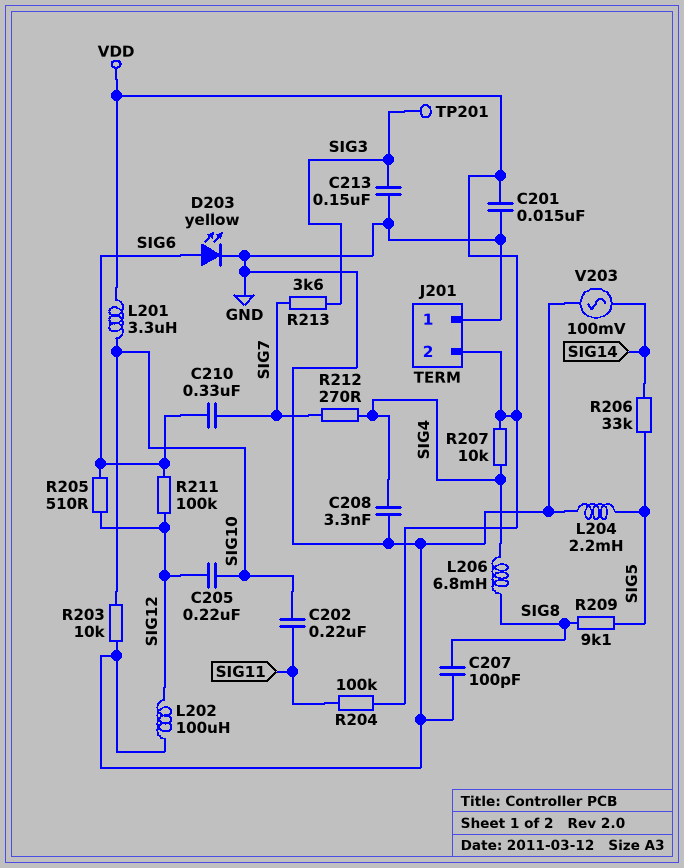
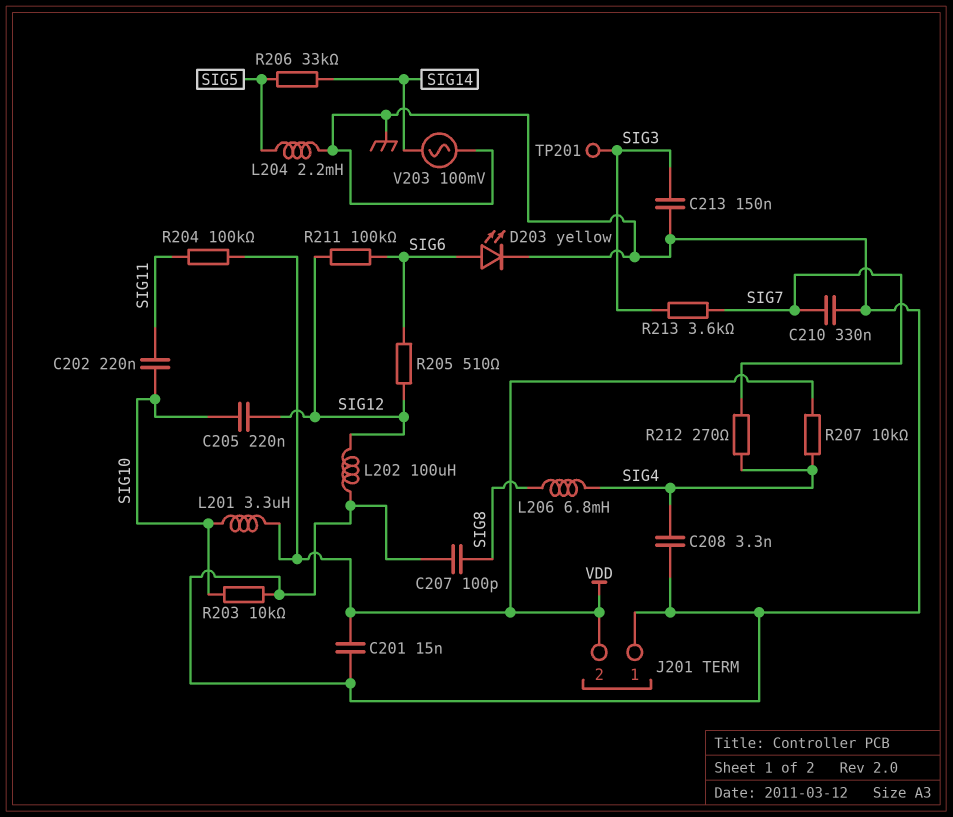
C210: 330nF (SIG6, SIG7) -> 330nF (GND, SIG7)
R209: 9.1k (SIG5, SIG8) -> none

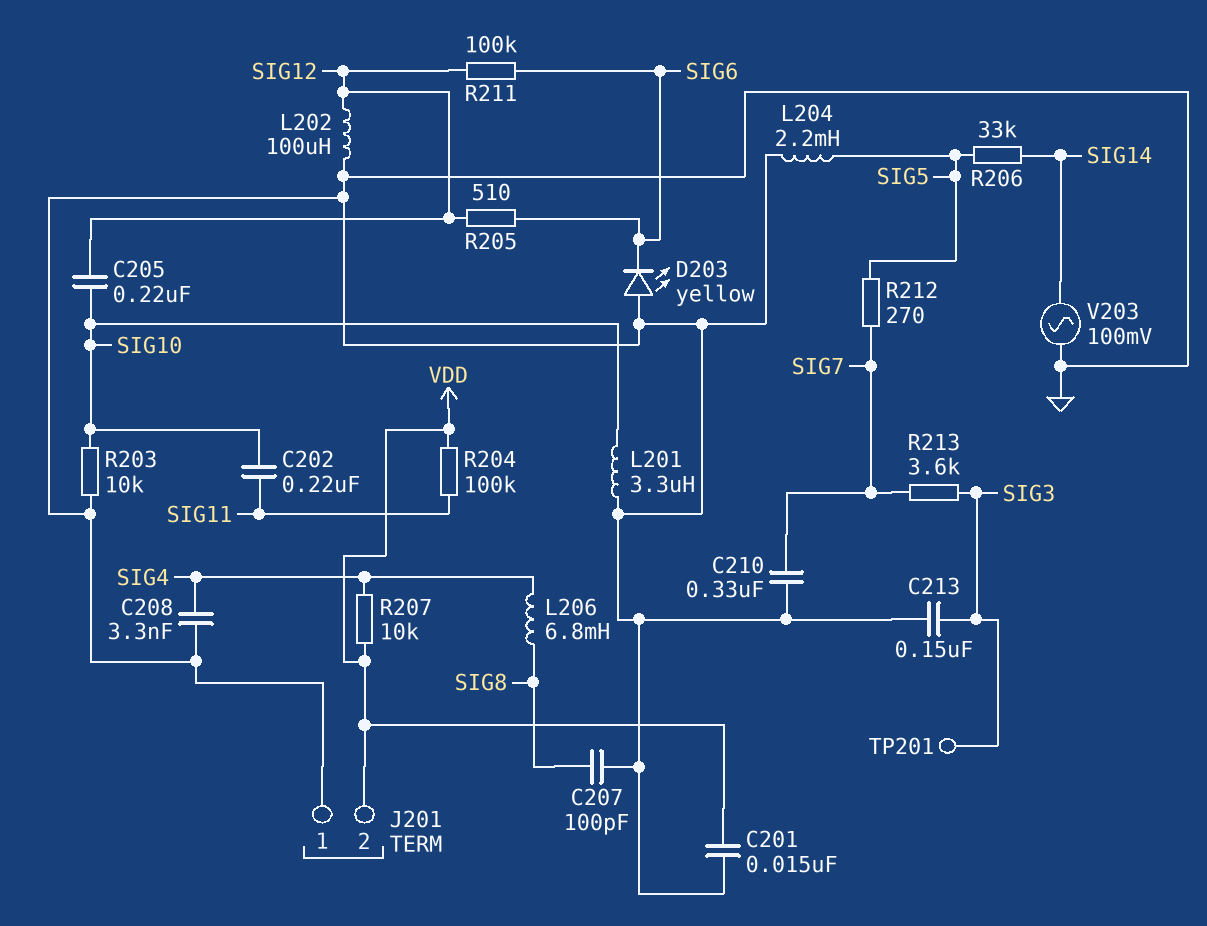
D203: LED yellow (A SIG6, K GND) -> LED yellow (A GND, K SIG6)
L201: 3.3uH (SIG10, VDD) -> 3.3uH (GND, SIG10)
R212: 270 (SIG4, SIG7) -> 270 (SIG5, SIG7)

